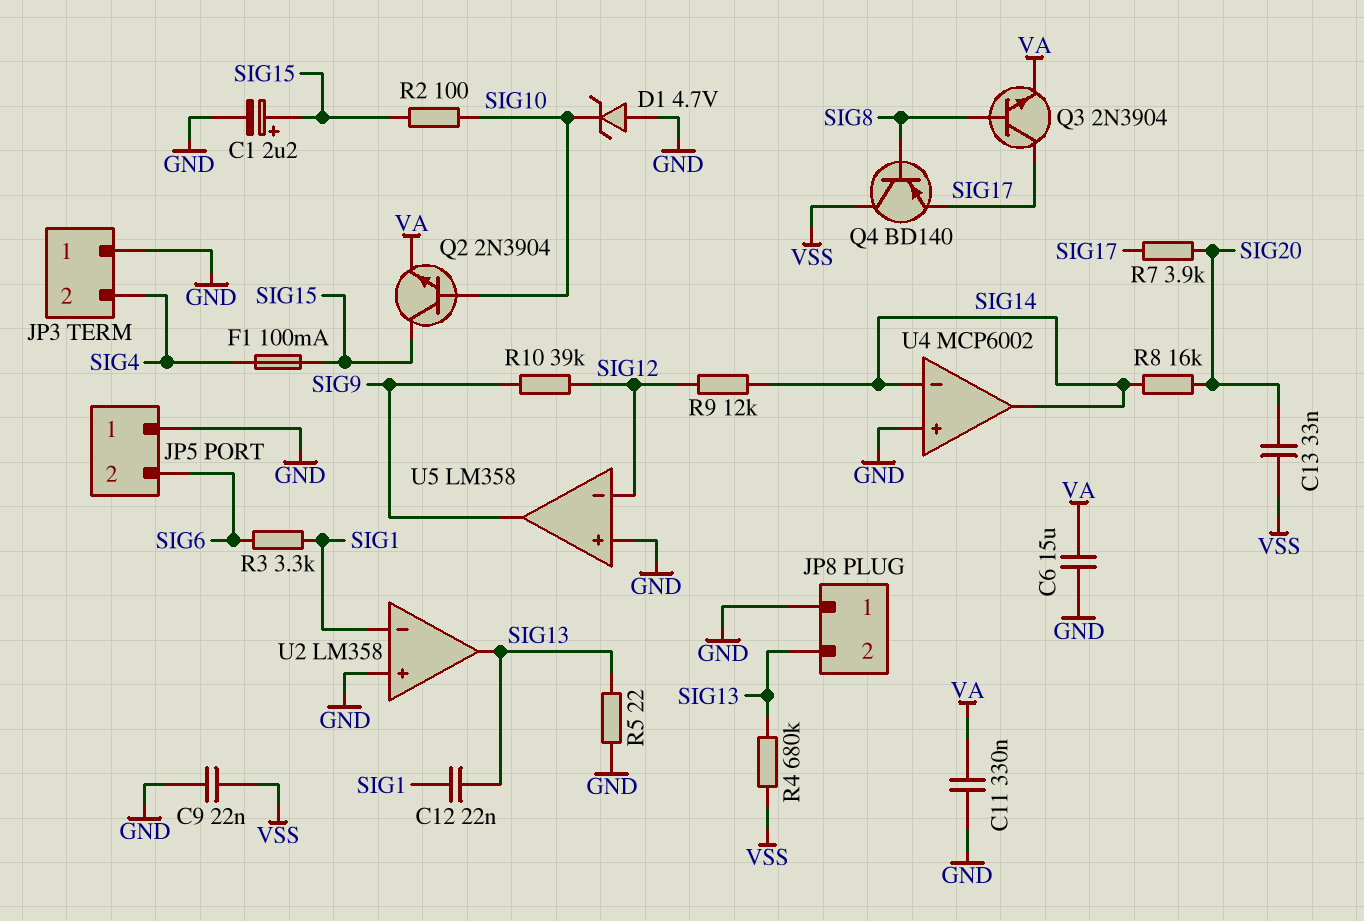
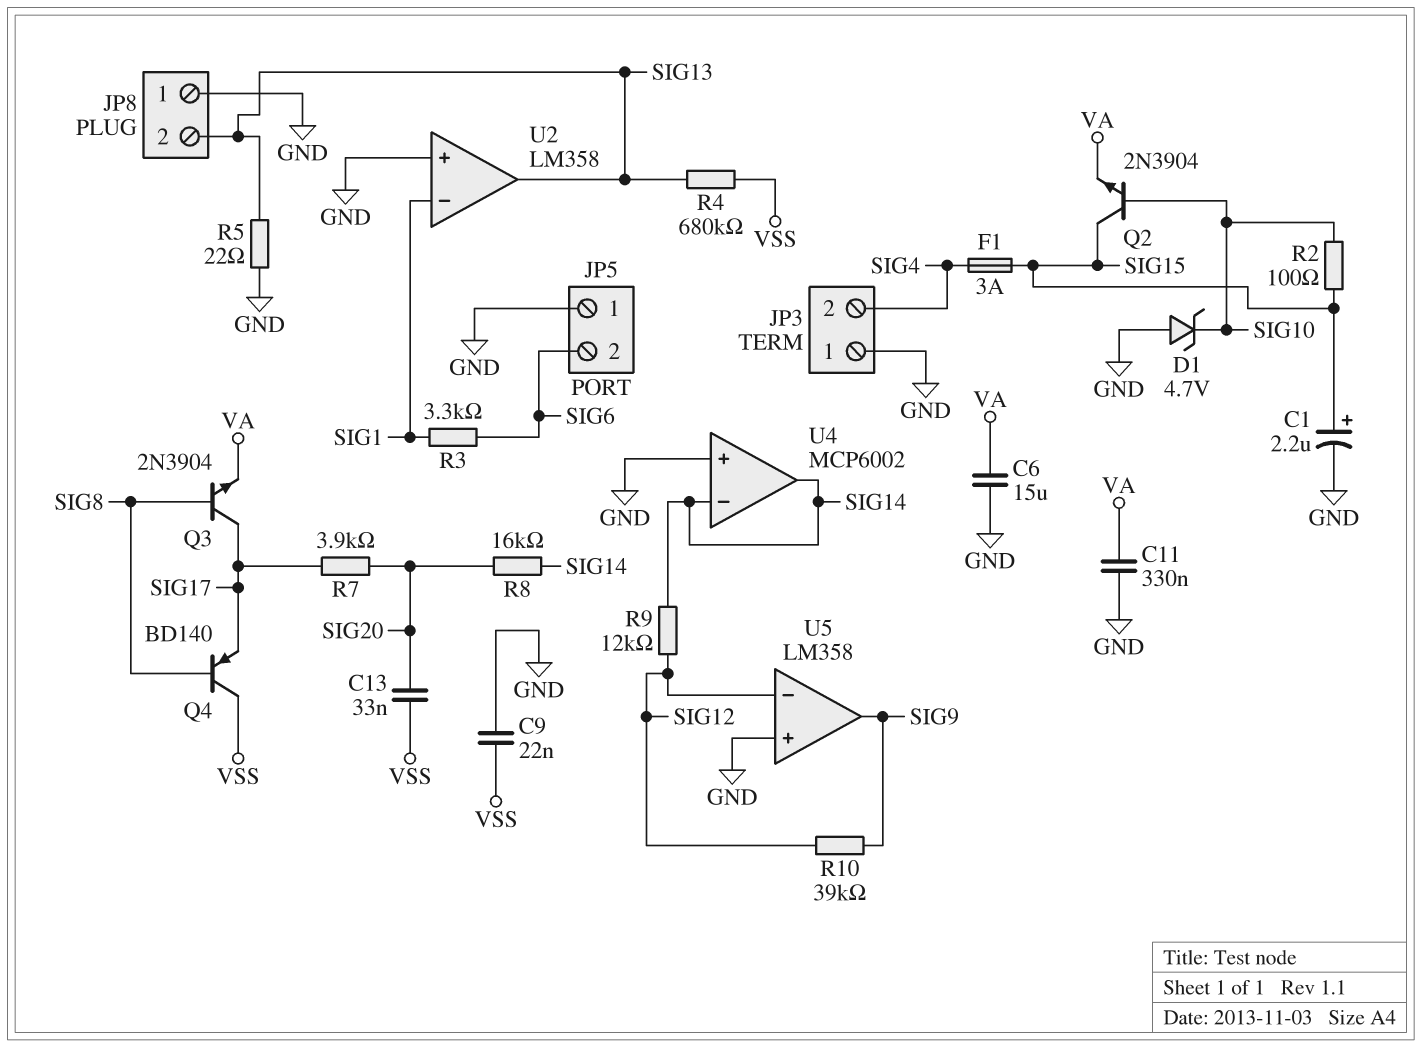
C12: 22nF (SIG1, SIG13) -> none
F1: 100mA (SIG4, SIG15) -> 3A (SIG4, SIG15)

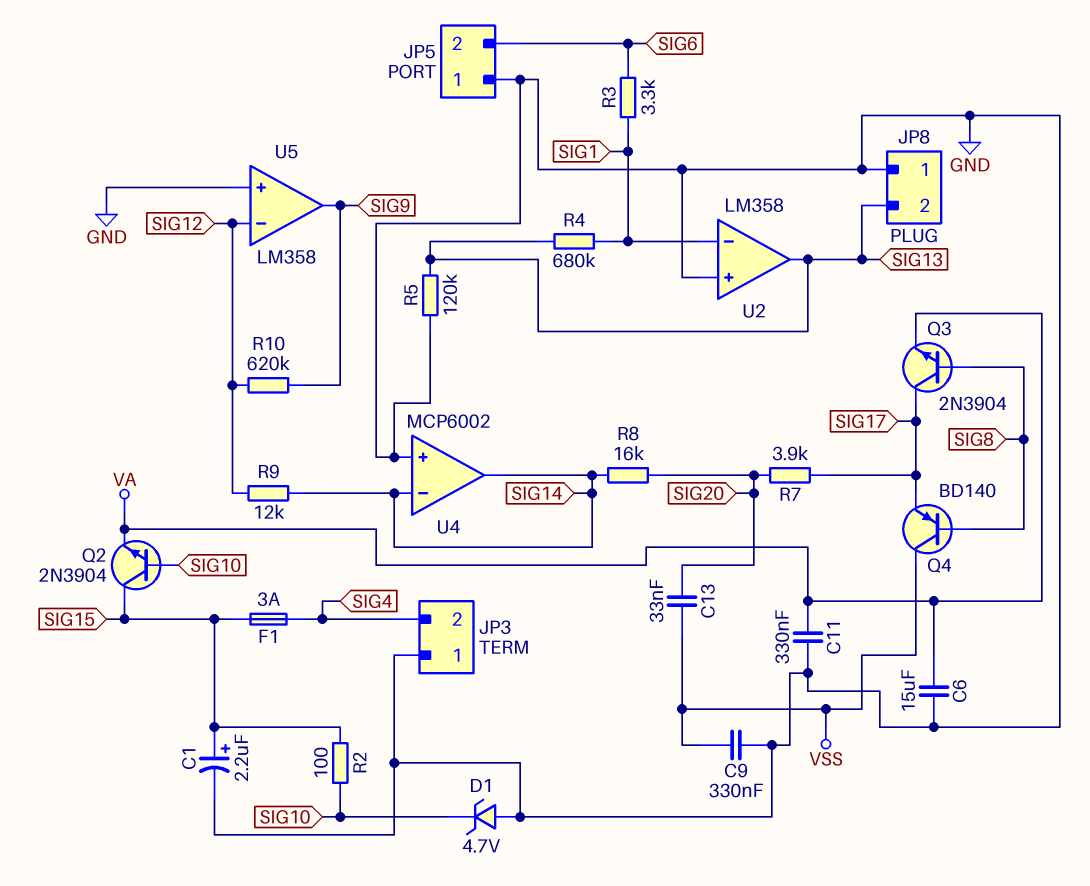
C9: 22nF (GND, VSS) -> 330nF (GND, VSS)
R4: 680k (SIG13, VSS) -> 680k (SIG1, SIG13)
R5: 22 (GND, SIG13) -> 120k (GND, SIG13)
R10: 39k (SIG9, SIG12) -> 620k (SIG9, SIG12)

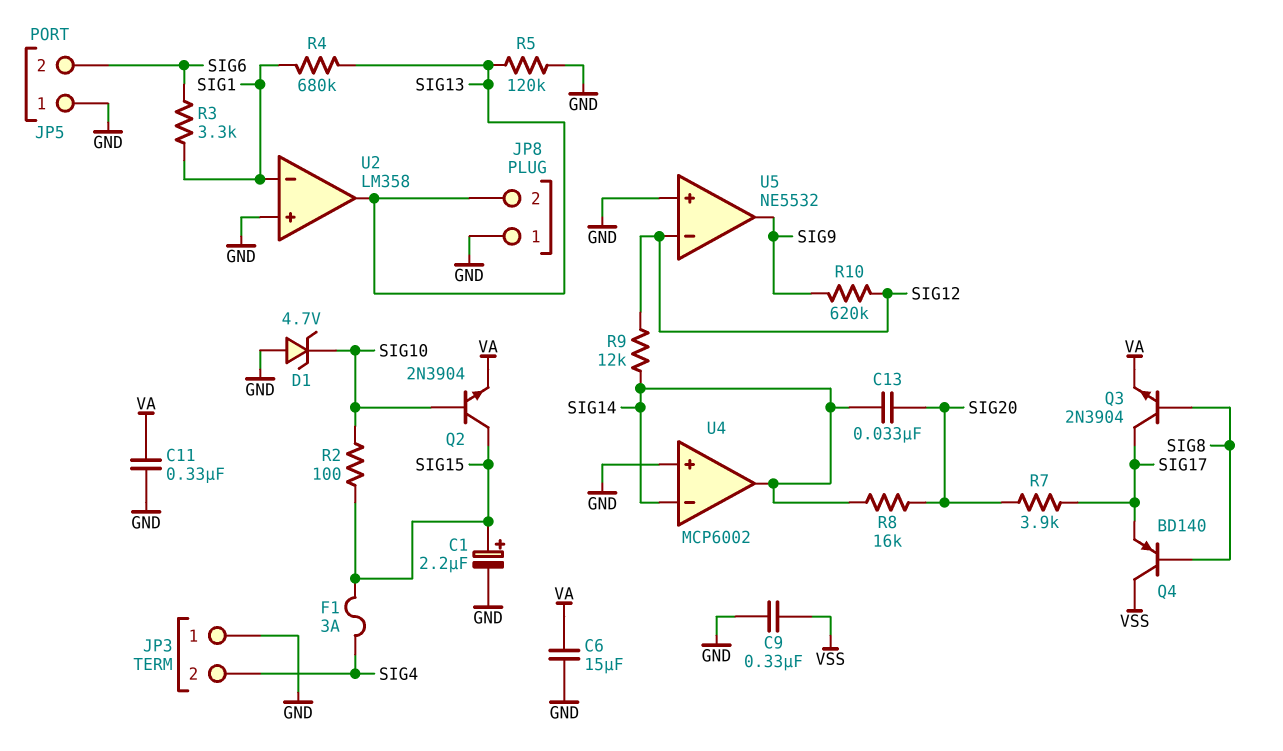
C13: 33nF (SIG20, VSS) -> 33nF (SIG14, SIG20)
U5: LM358 -> NE5532

